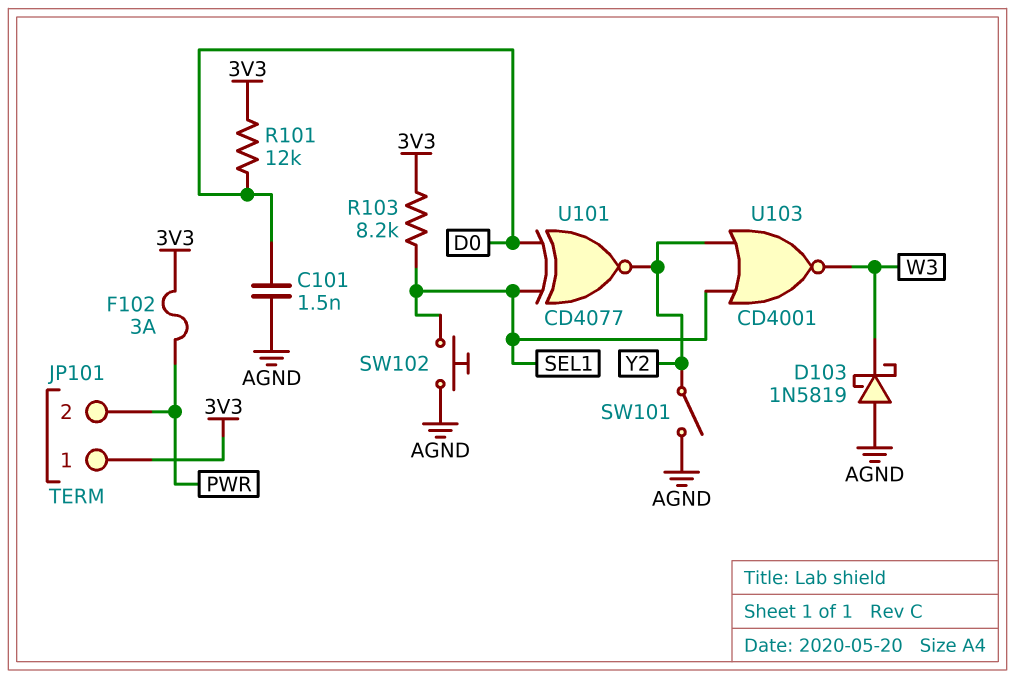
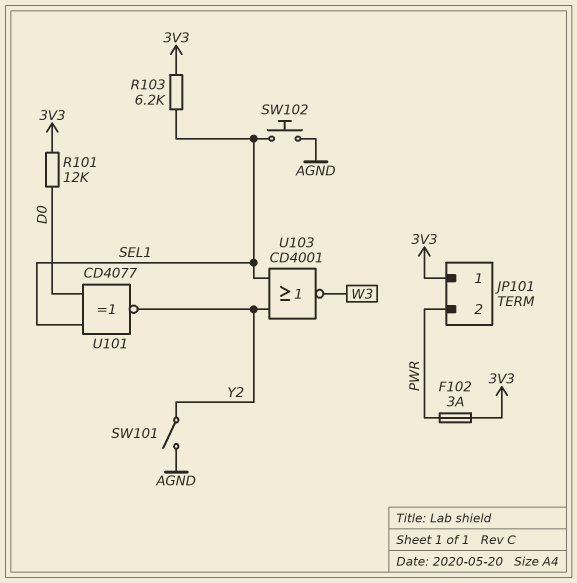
C101: 1.5nF (AGND, D0) -> none
D103: schottky 1N5819 (A AGND, K W3) -> none
R103: 8.2k (3V3, SEL1) -> 6.2k (3V3, SEL1)

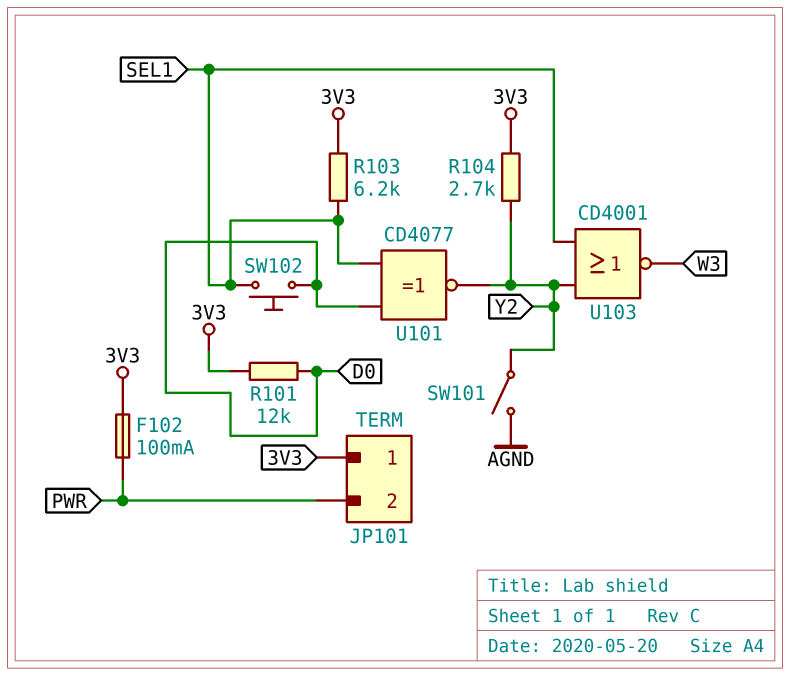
F102: 3A (3V3, PWR) -> 100mA (3V3, PWR)
R104: none -> 2.7k (3V3, Y2)
SW102: button (AGND, SEL1) -> button (D0, SEL1)

